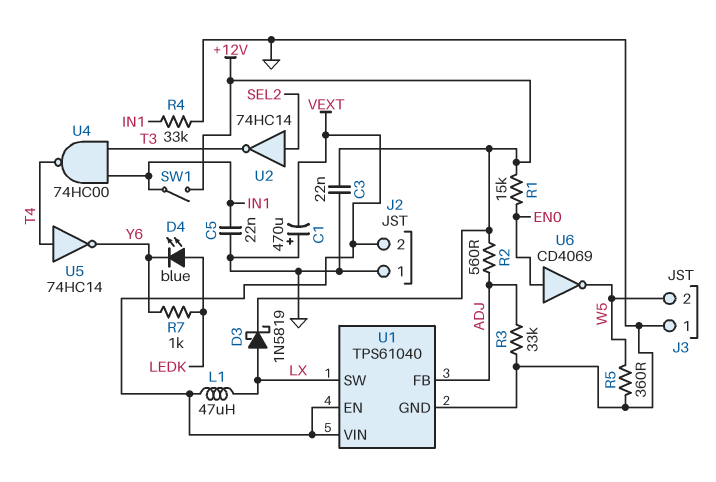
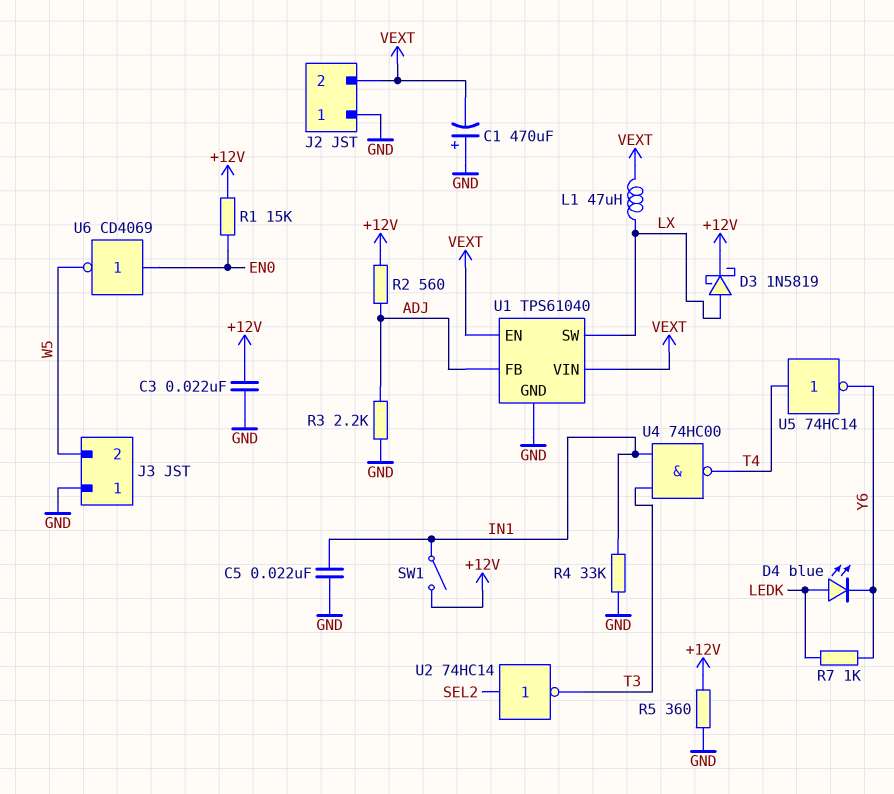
R3: 33k (ADJ, GND) -> 2.2k (ADJ, GND)
R5: 360 (GND, W5) -> 360 (+12V, GND)

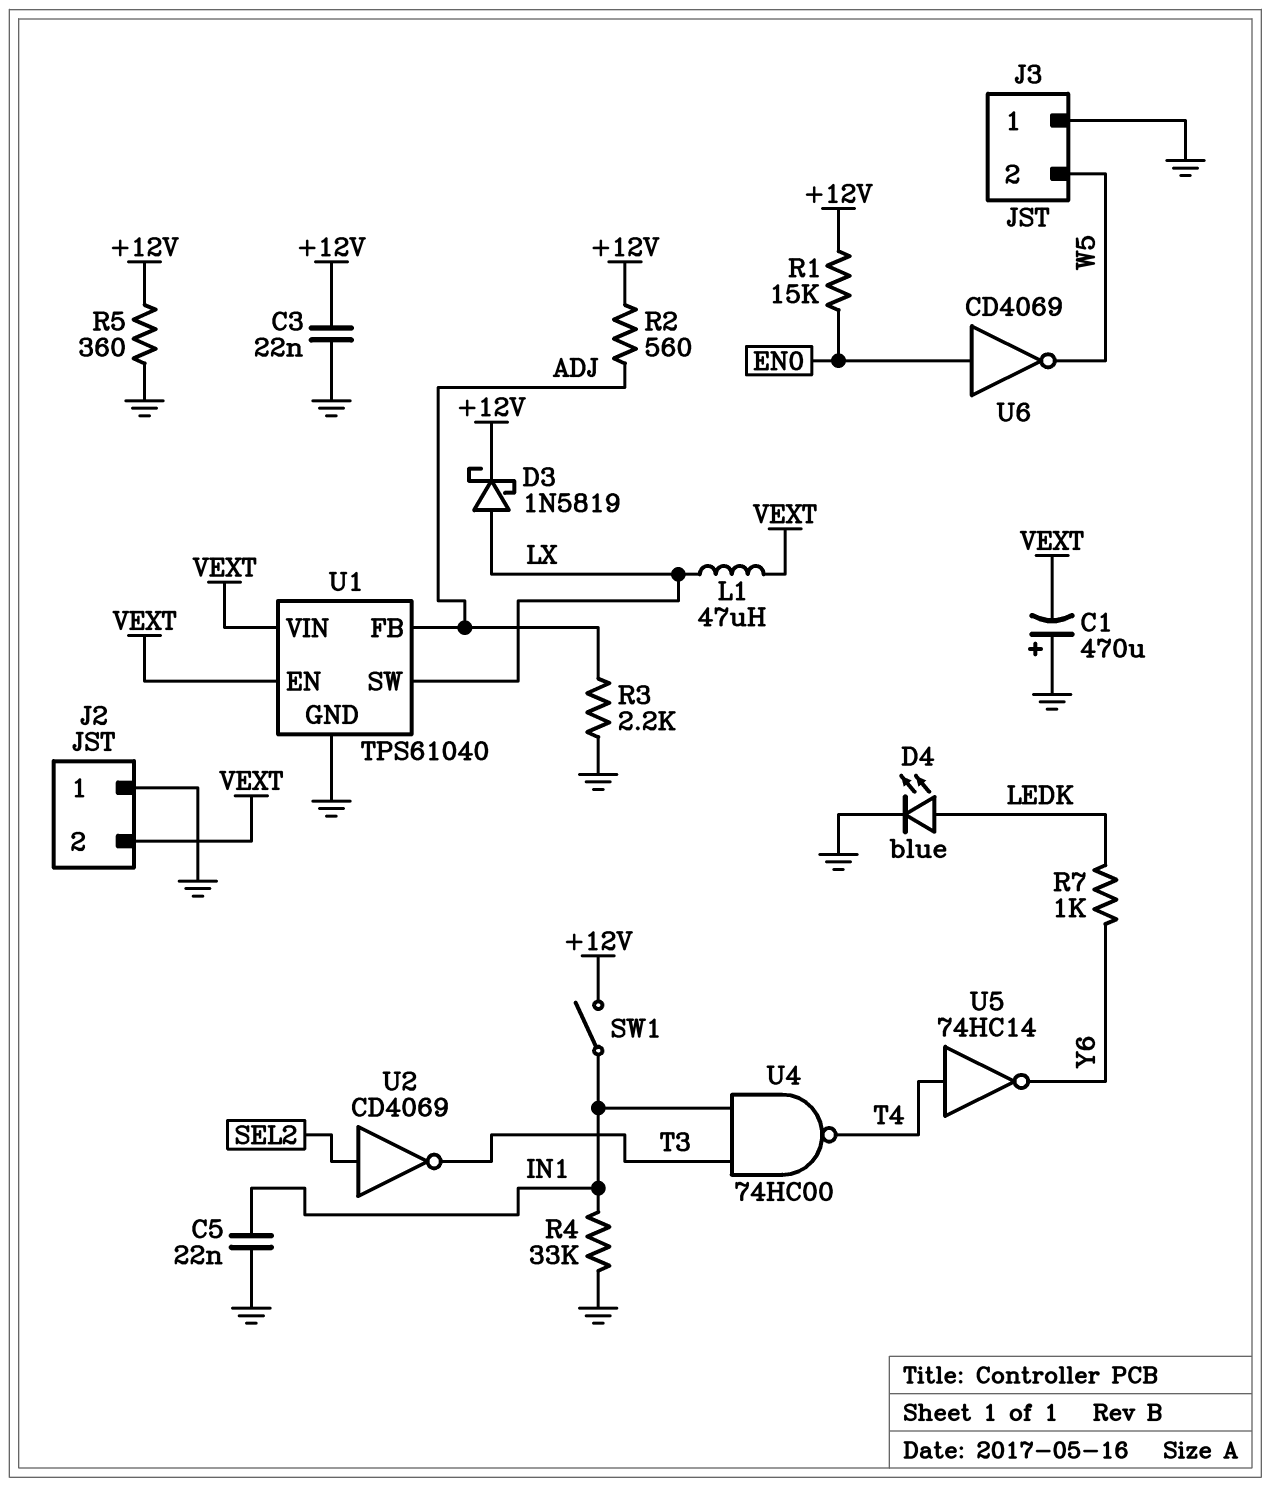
D4: LED blue (A LEDK, K Y6) -> LED blue (A LEDK, K GND)
U2: NOT 74HC14 (in SEL2, out T3) -> NOT CD4069 (in SEL2, out T3)

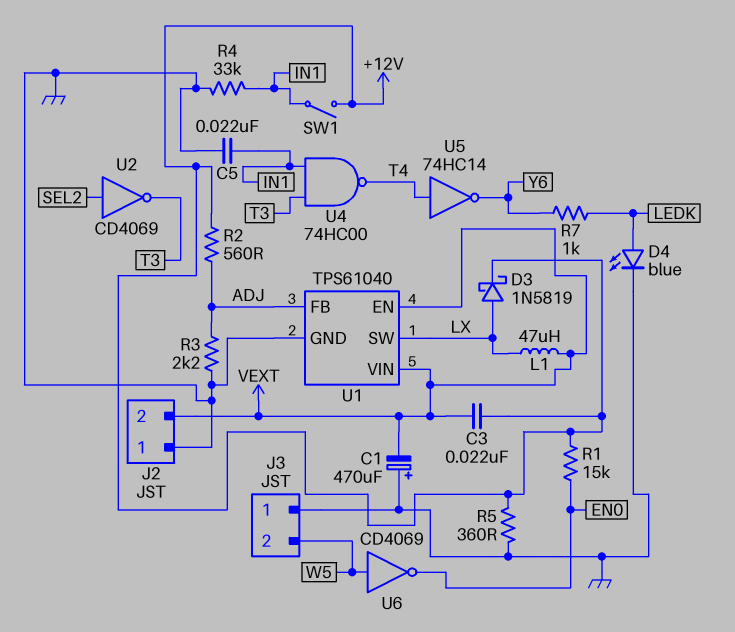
C3: 22nF (+12V, GND) -> 22nF (+12V, VEXT)
U6: NOT CD4069 (in EN0, out W5) -> NOT CD4069 (in W5, out EN0)

